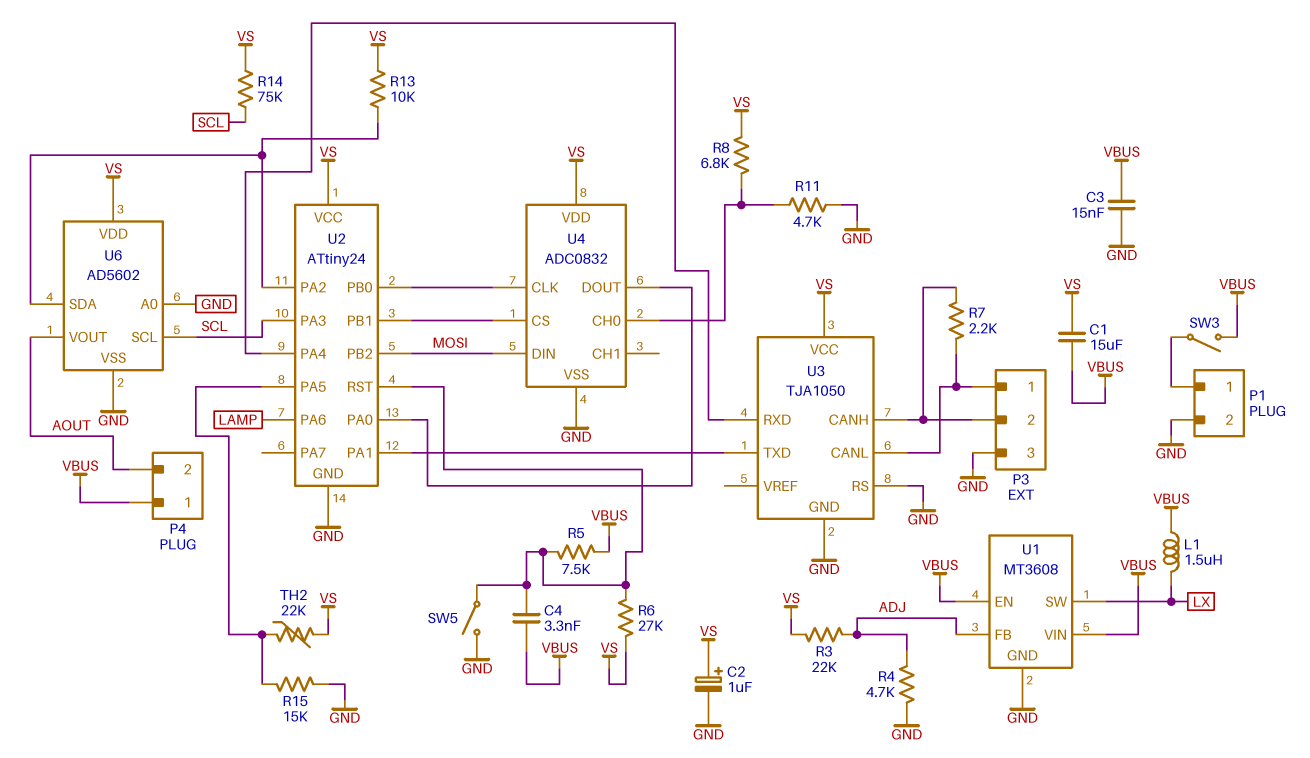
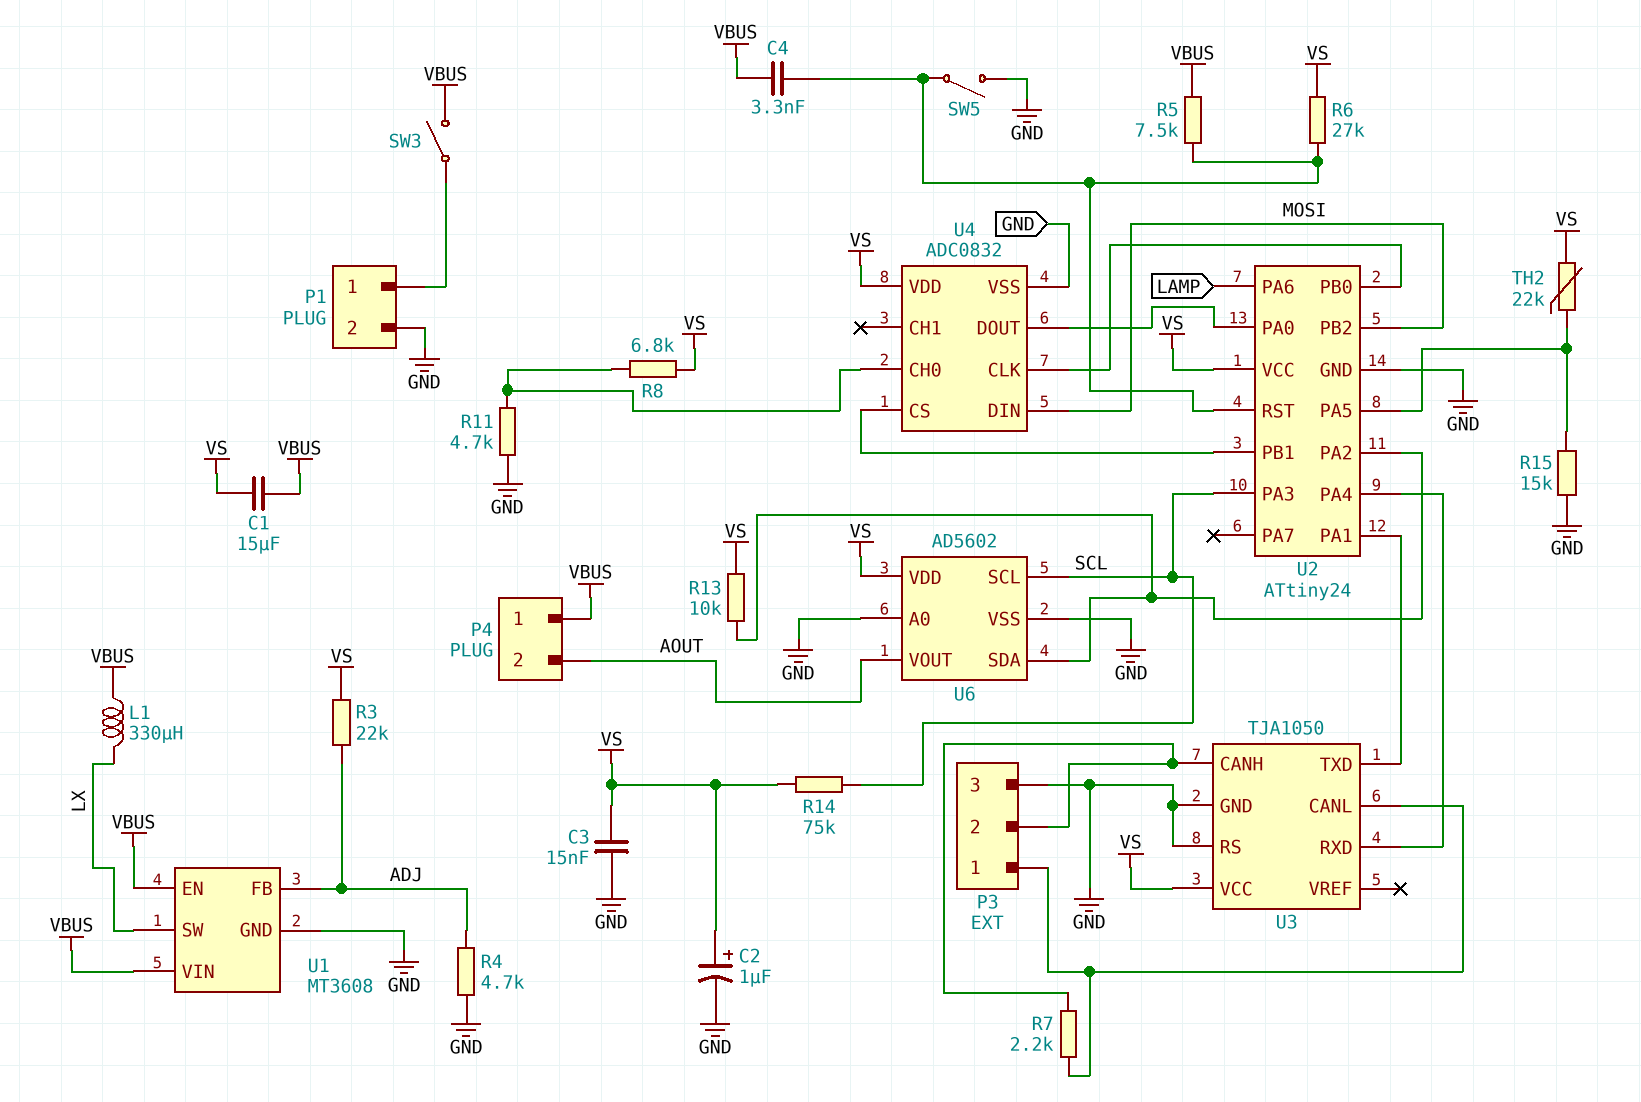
C3: 15nF (GND, VBUS) -> 15nF (GND, VS)
L1: 1.5uH (LX, VBUS) -> 330uH (LX, VBUS)

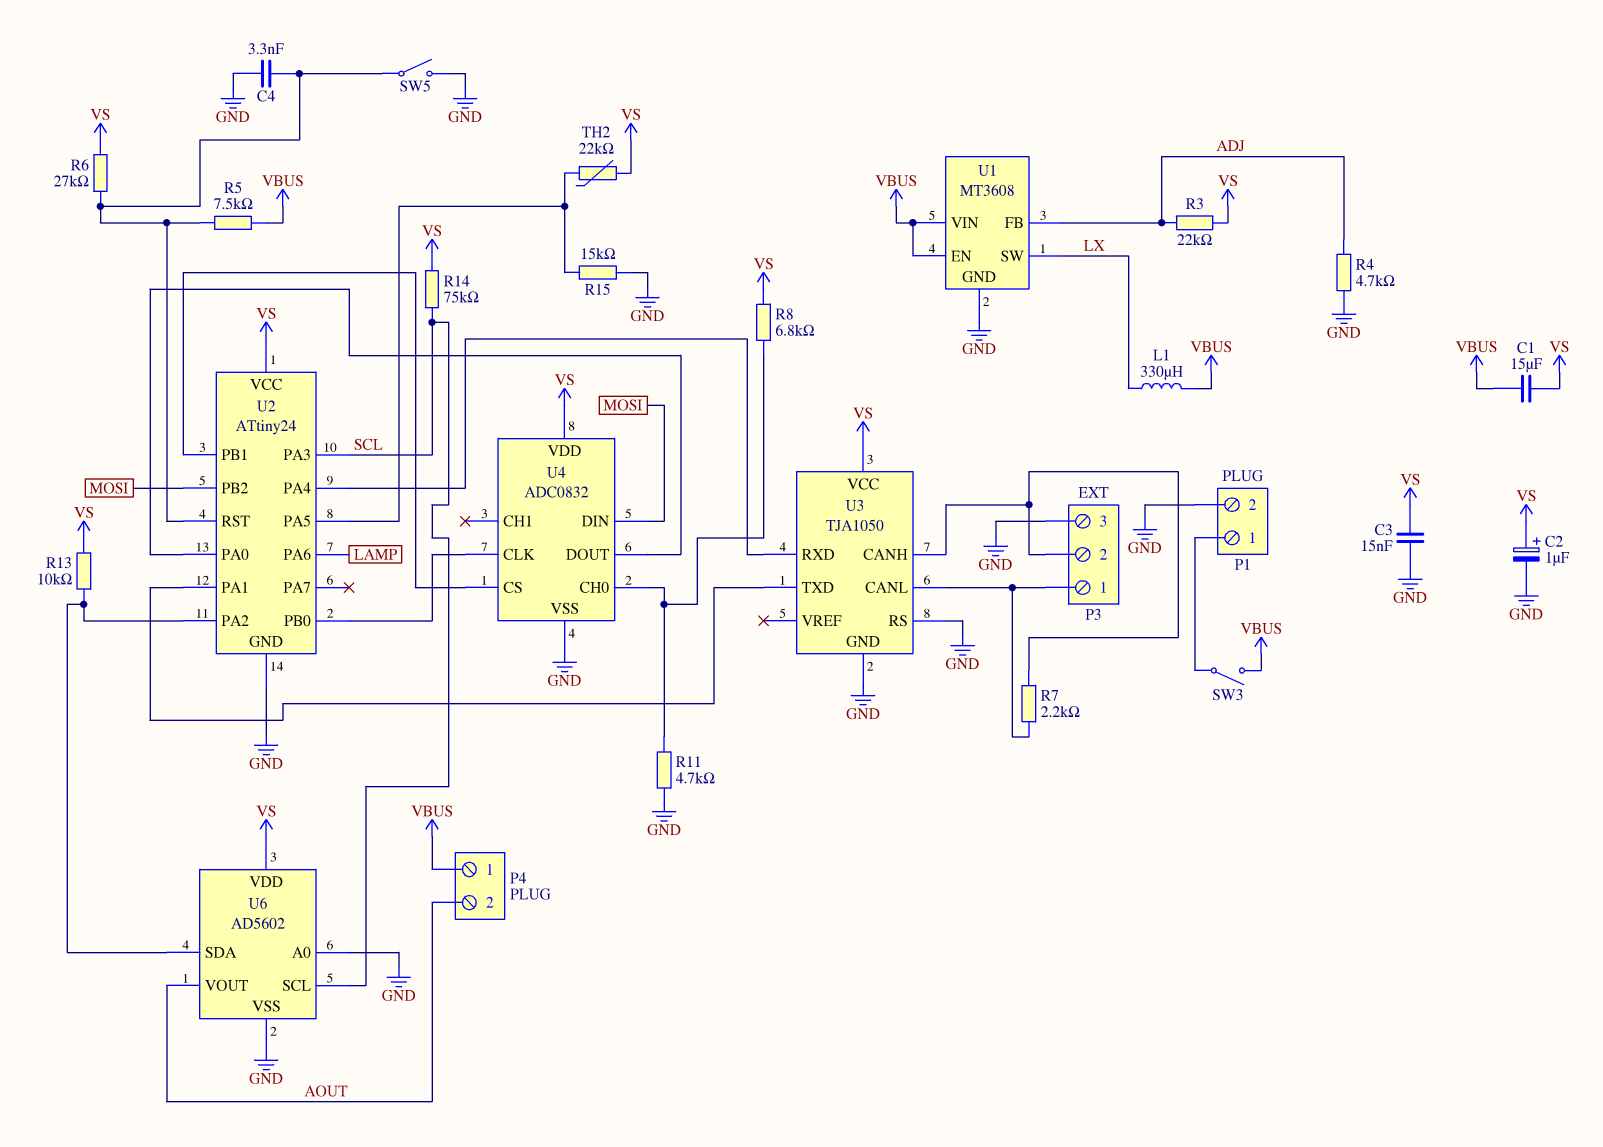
C4: 3.3nF (U2/RST, VBUS) -> 3.3nF (GND, U2/RST)

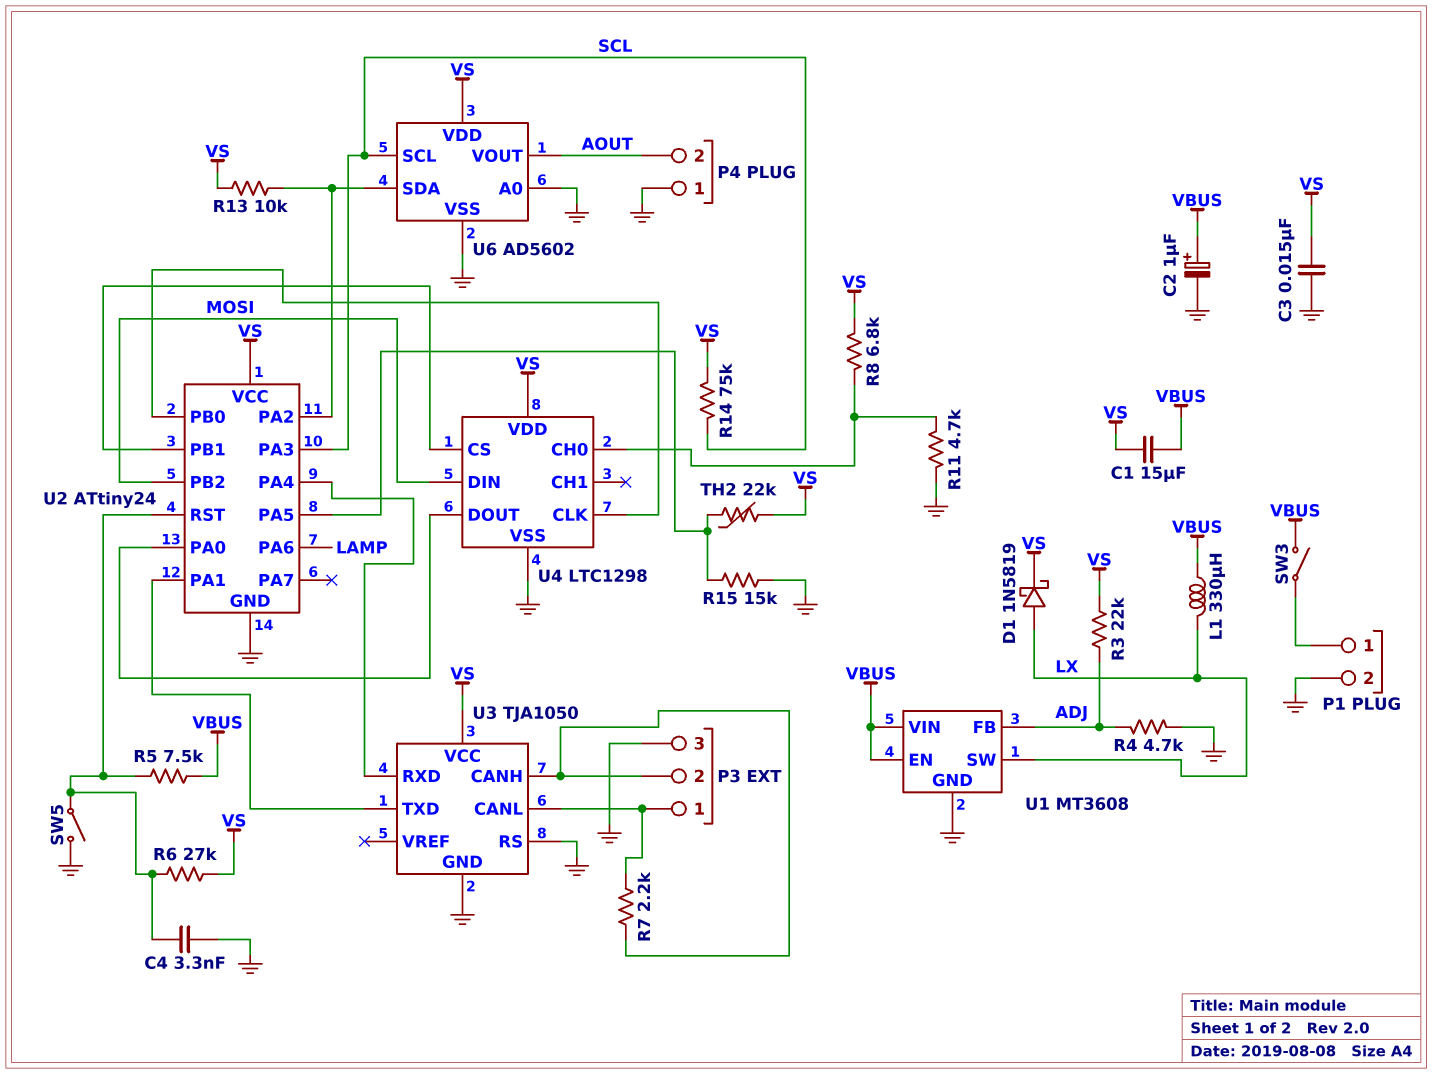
C2: 1uF (plus VS, minus GND) -> 1uF (plus VBUS, minus GND)
D1: none -> schottky 1N5819 (A LX, K VS)
P4 pin 1: VBUS -> GND
U4: ADC0832 -> LTC1298

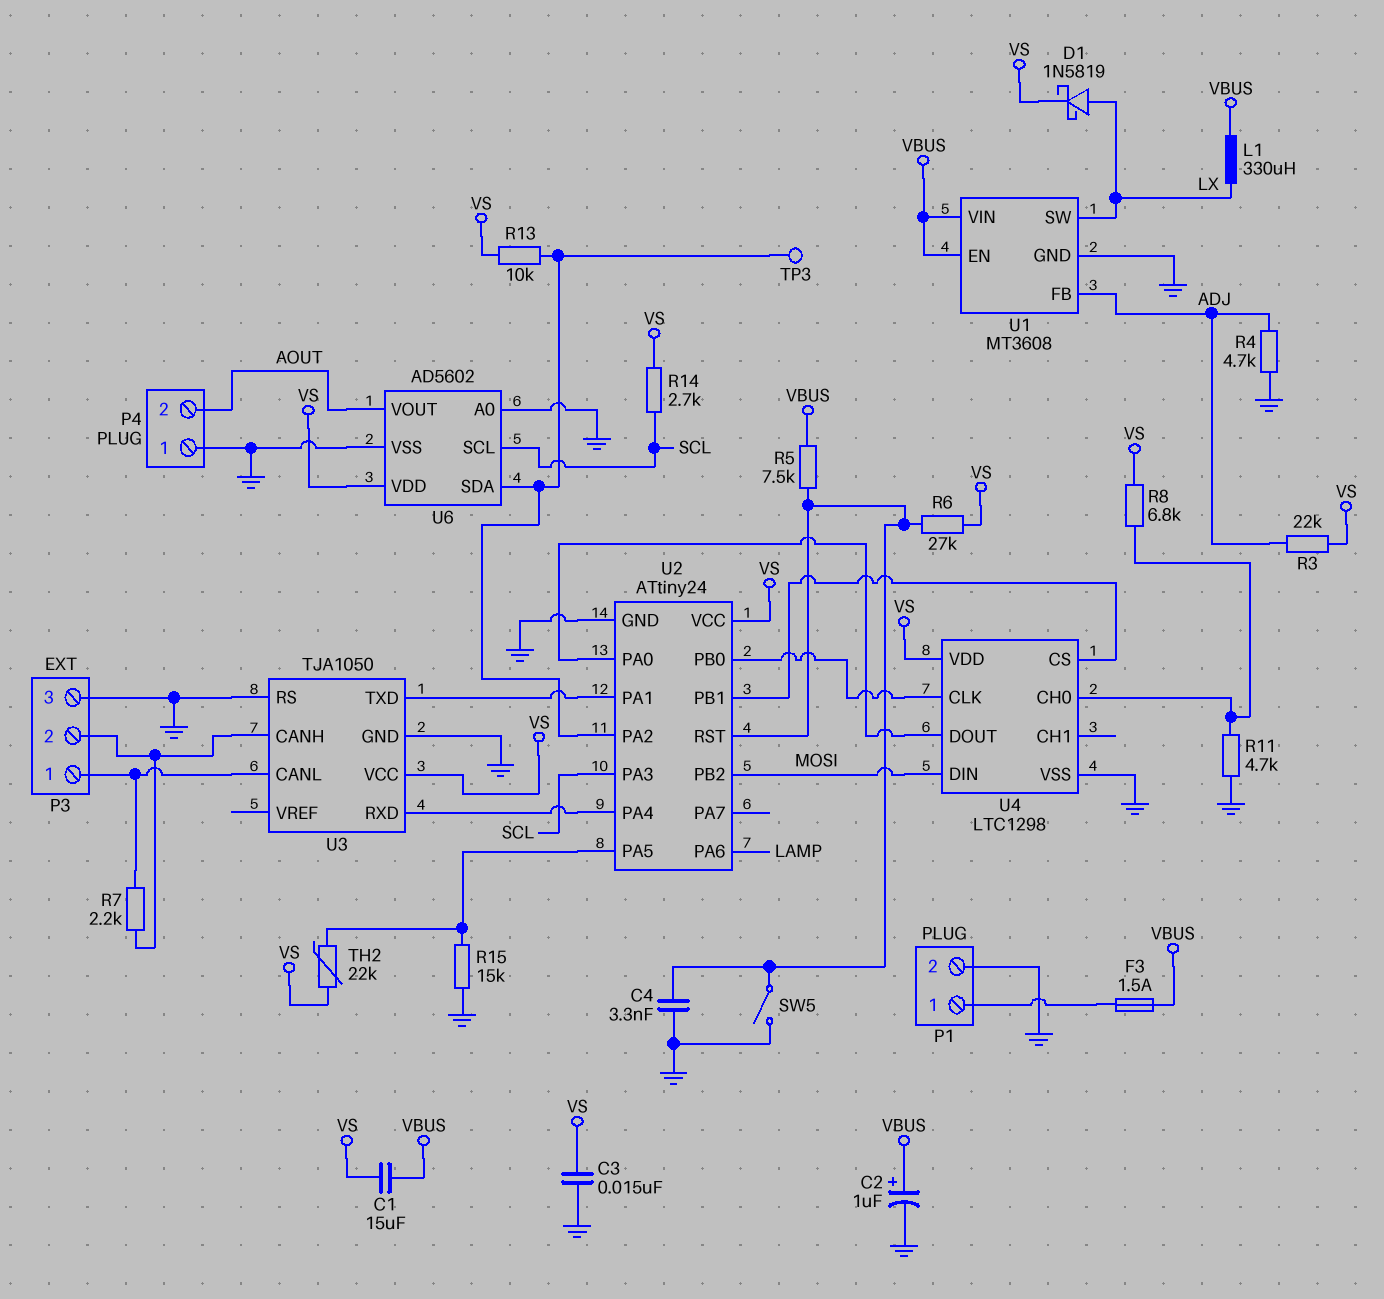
F3: none -> 1.5A (P1/1, VBUS)
R14: 75k (SCL, VS) -> 2.7k (SCL, VS)
SW3: switch (P1/1, VBUS) -> none
TP3: none -> test point (U2/PA2)

